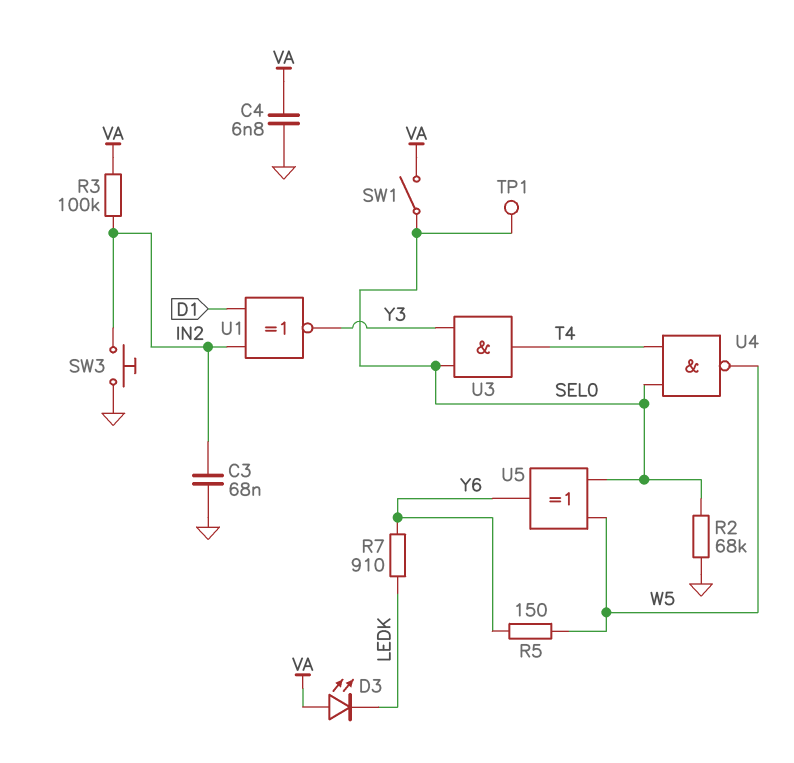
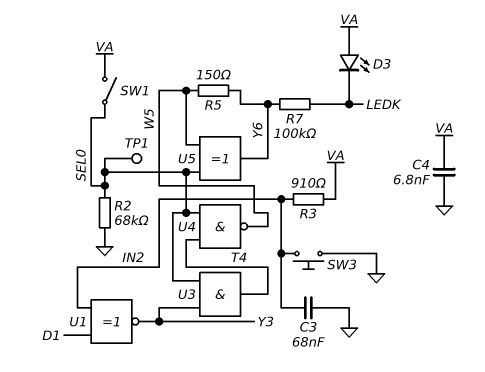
R3: 100k (IN2, VA) -> 910 (IN2, VA)
R7: 910 (LEDK, Y6) -> 100k (LEDK, Y6)

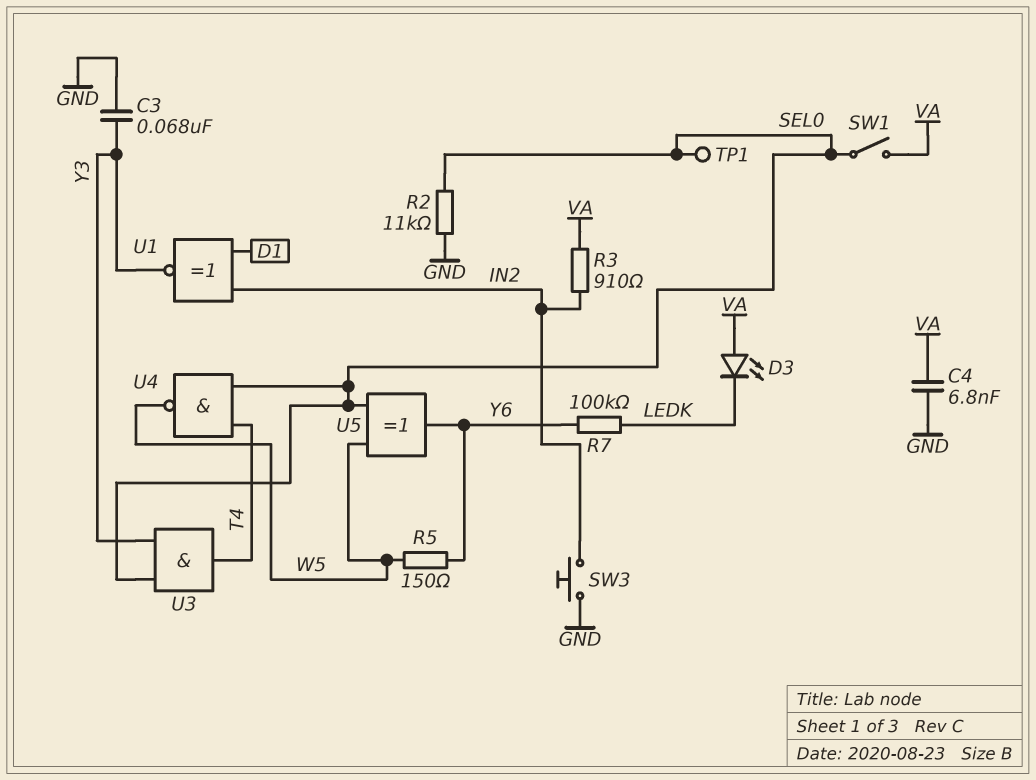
C3: 68nF (GND, IN2) -> 68nF (GND, Y3)
R2: 68k (GND, SEL0) -> 11k (GND, SEL0)

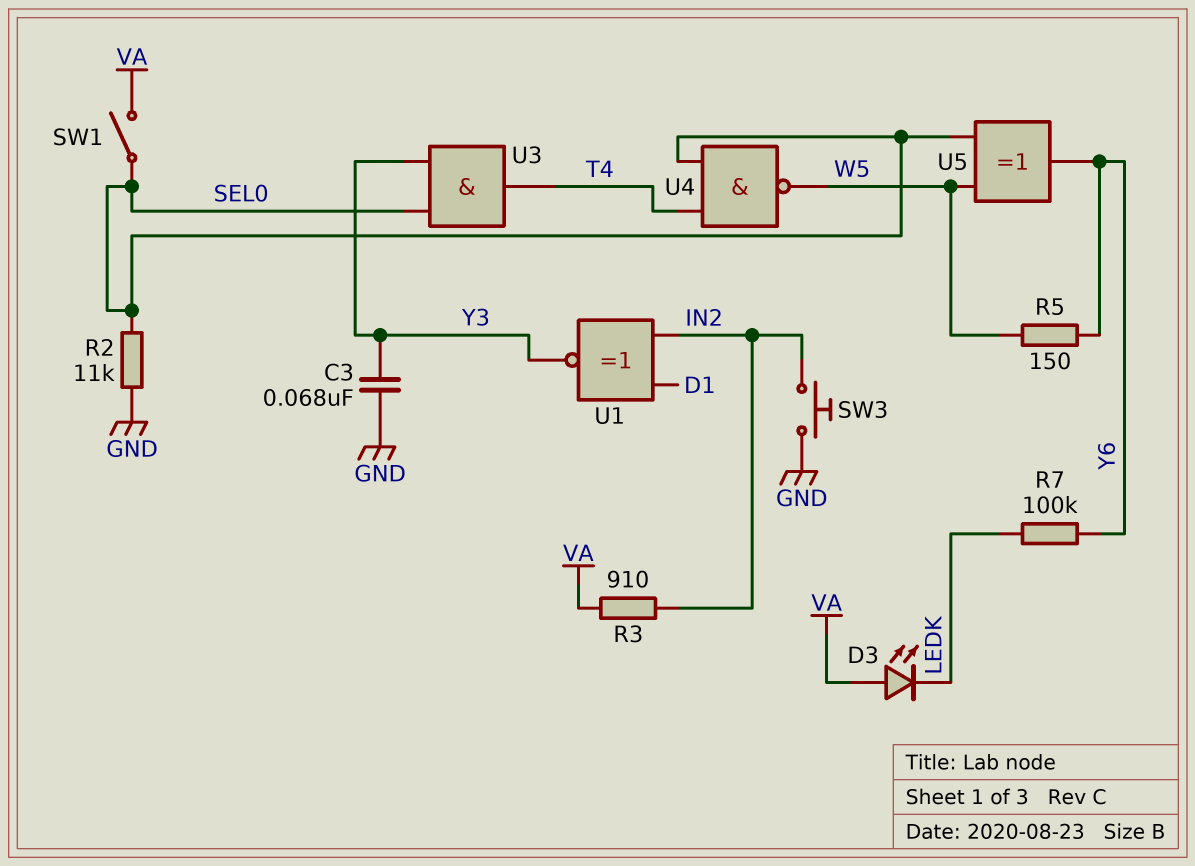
C4: 6.8nF (GND, VA) -> none
TP1: test point (SEL0) -> none

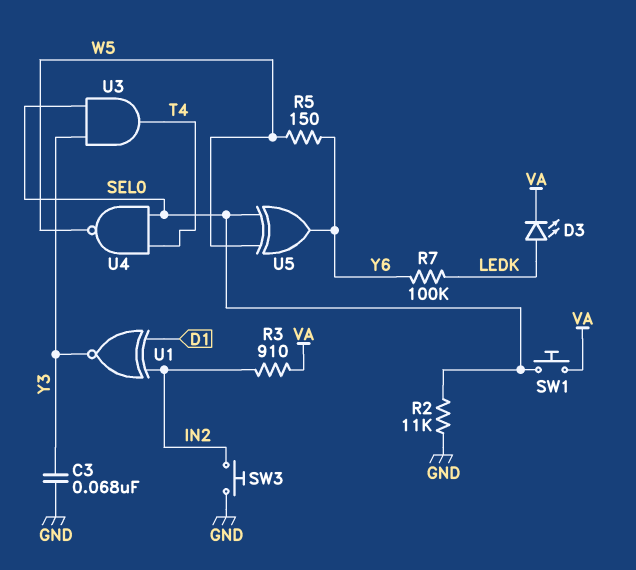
D3: LED (A VA, K LEDK) -> LED (A LEDK, K VA)
SW1: switch (SEL0, VA) -> button (SEL0, VA)

